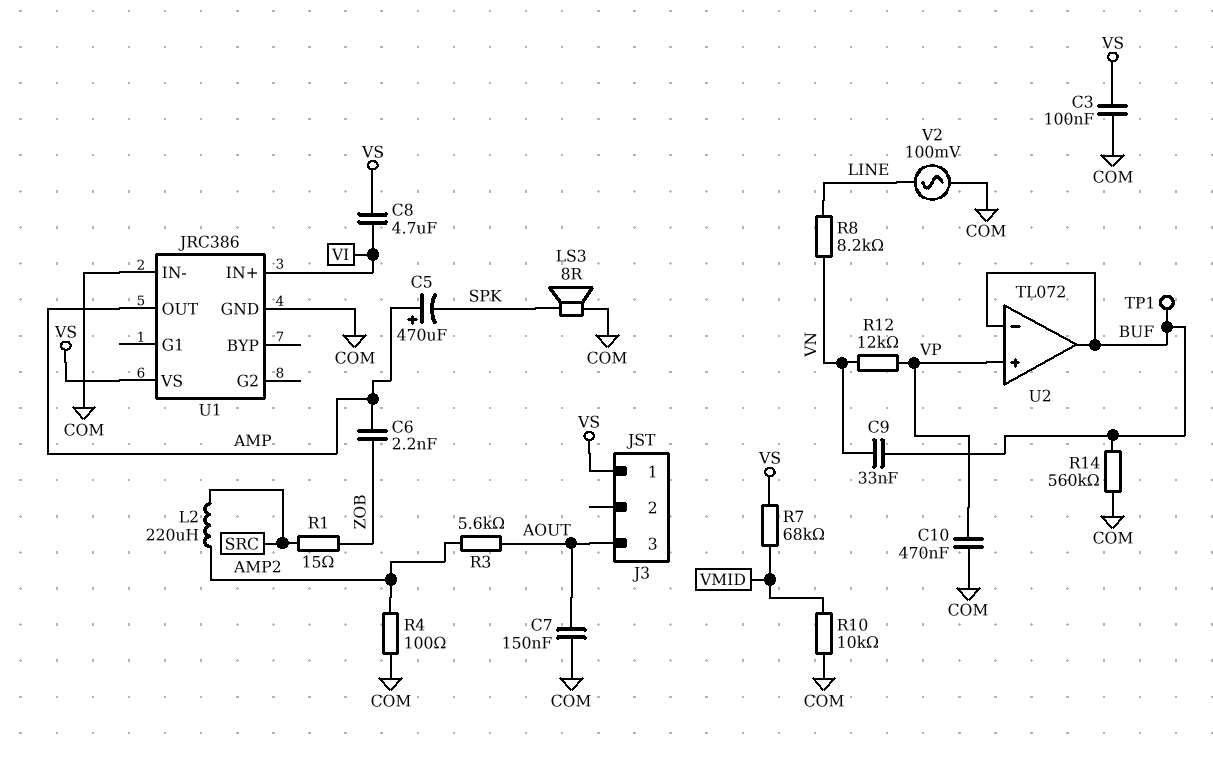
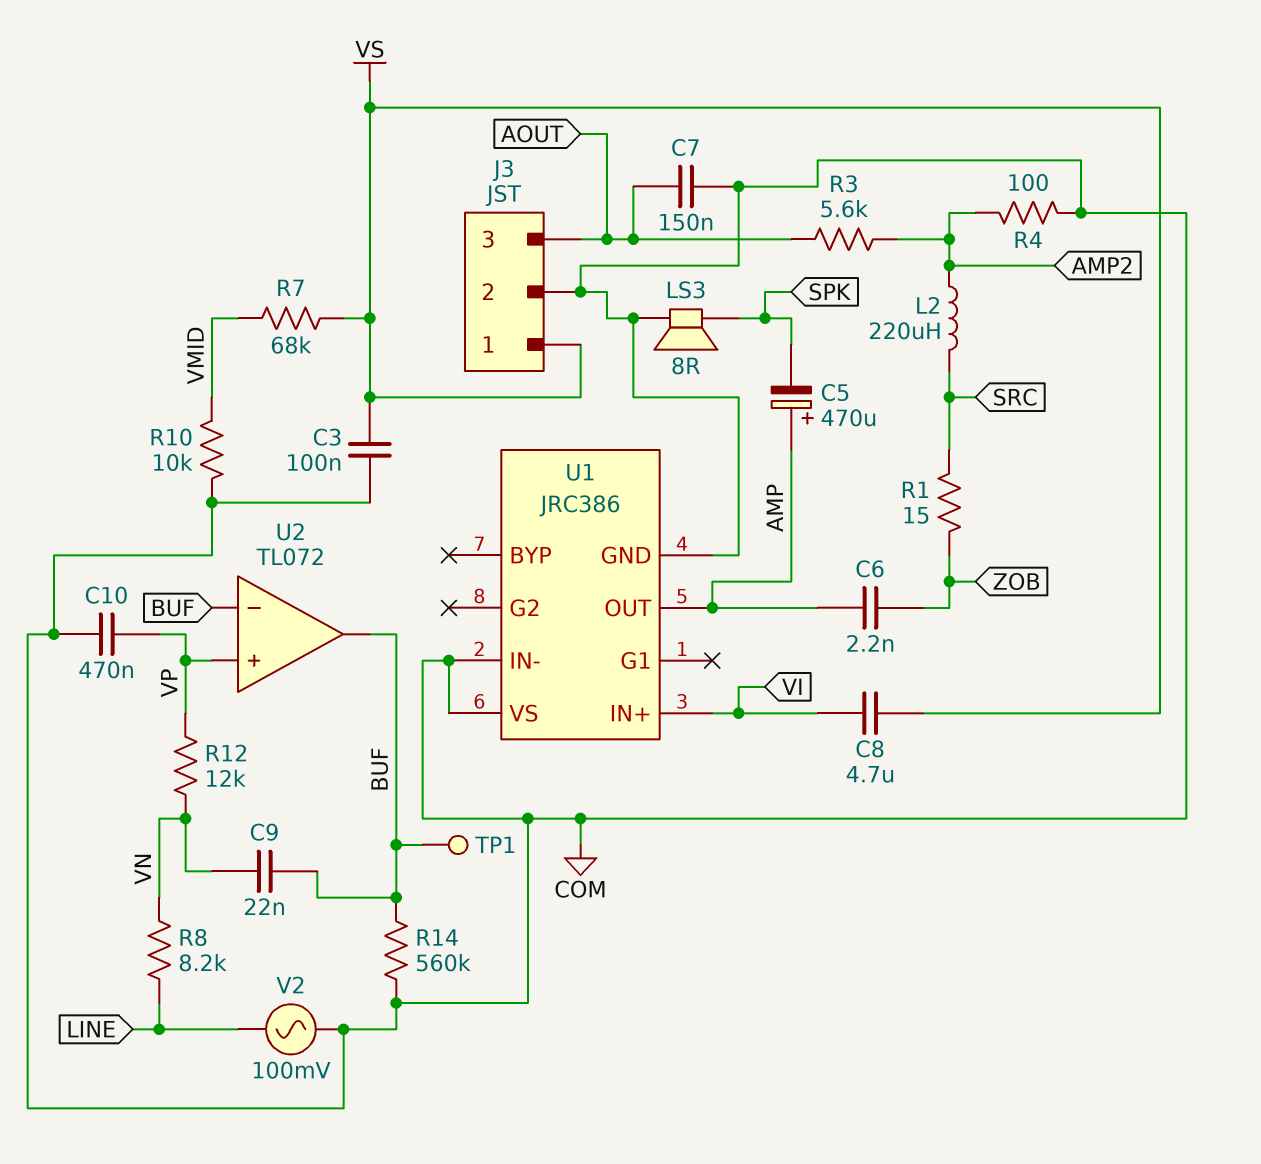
C9: 33nF (BUF, VN) -> 22nF (BUF, VN)
J3 pin 2: none -> COM
U1 pin VS: VS -> COM

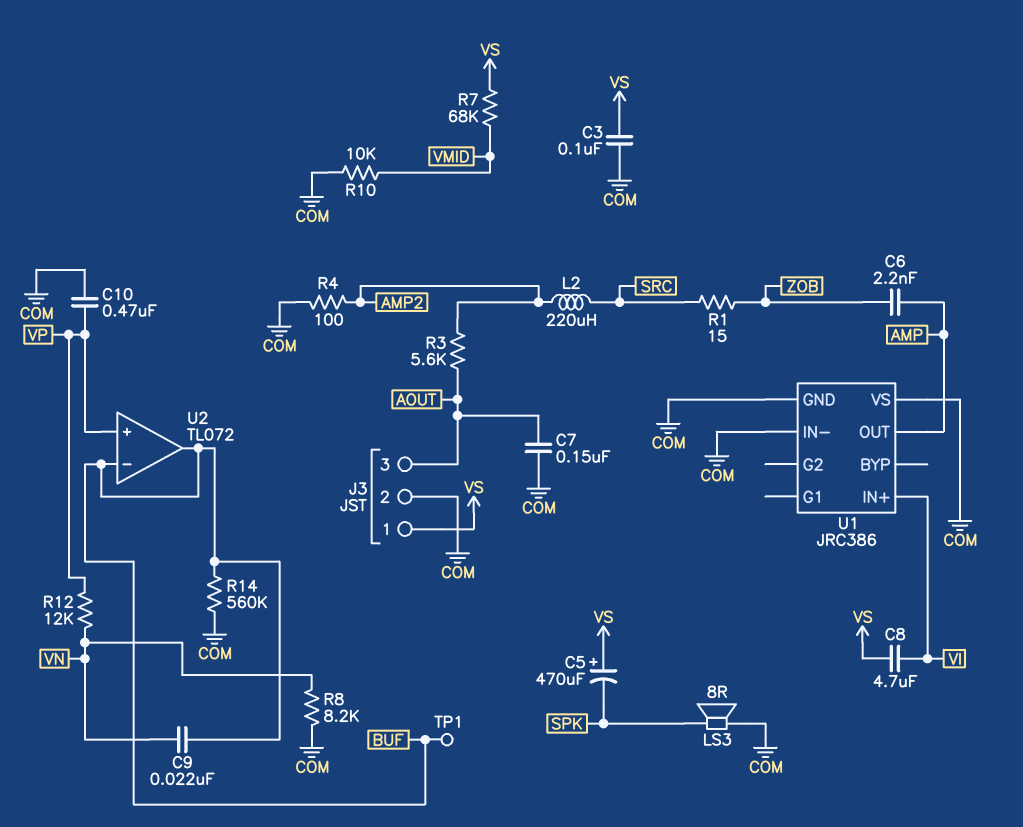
C5: 470uF (plus AMP, minus SPK) -> 470uF (plus VS, minus SPK)
R8: 8.2k (LINE, VN) -> 8.2k (COM, VN)
V2: AC 100mV (COM, LINE) -> none

